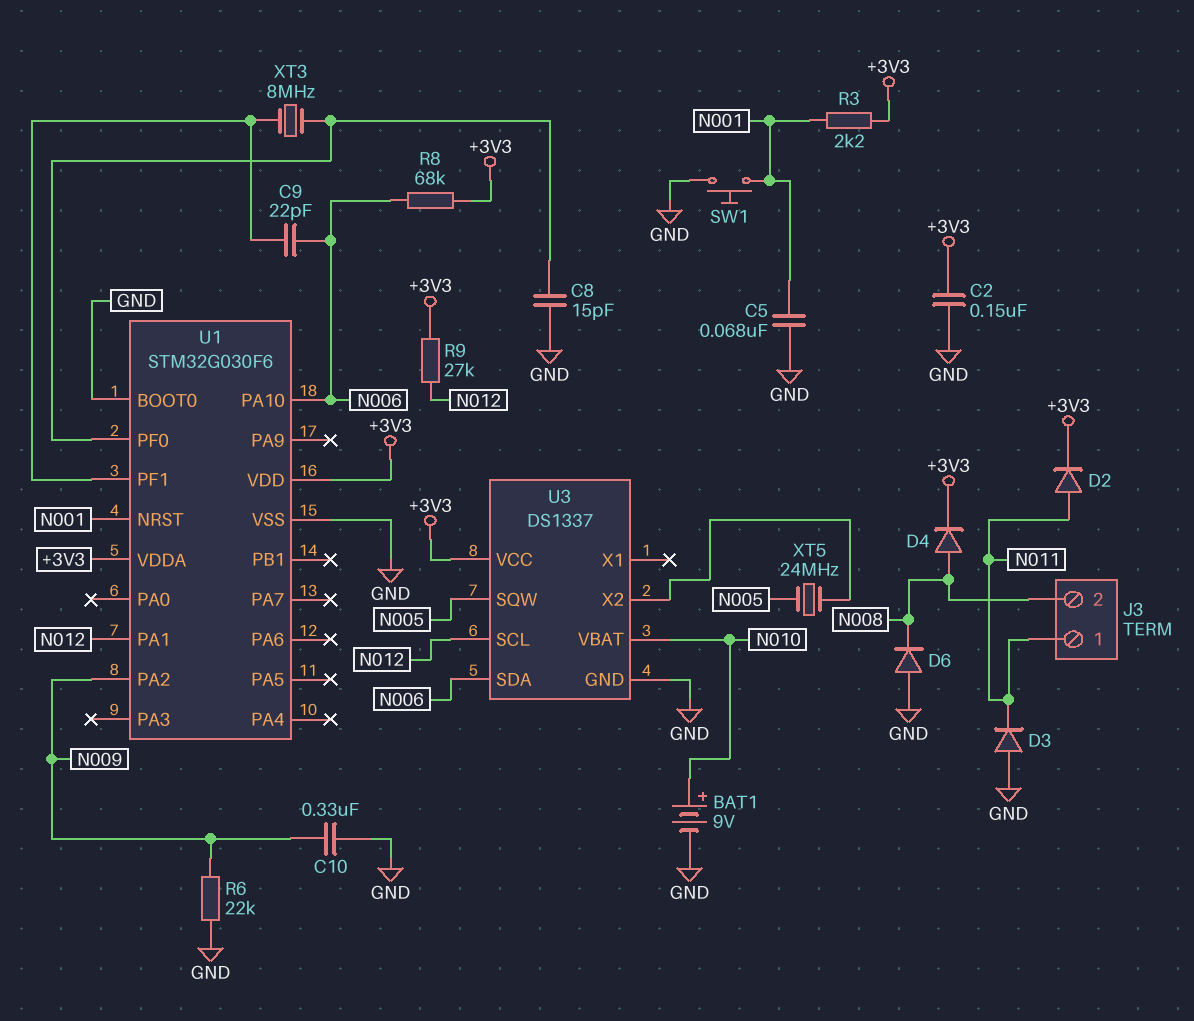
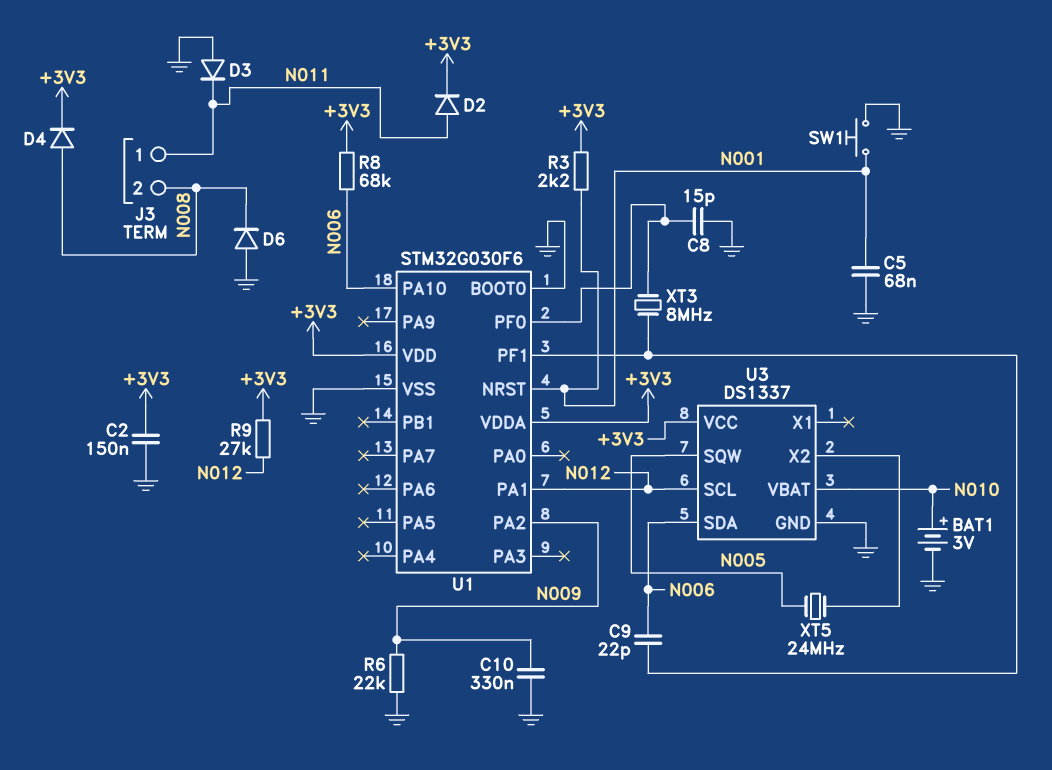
BAT1: 9V (plus N010, minus GND) -> 3V (plus N010, minus GND)

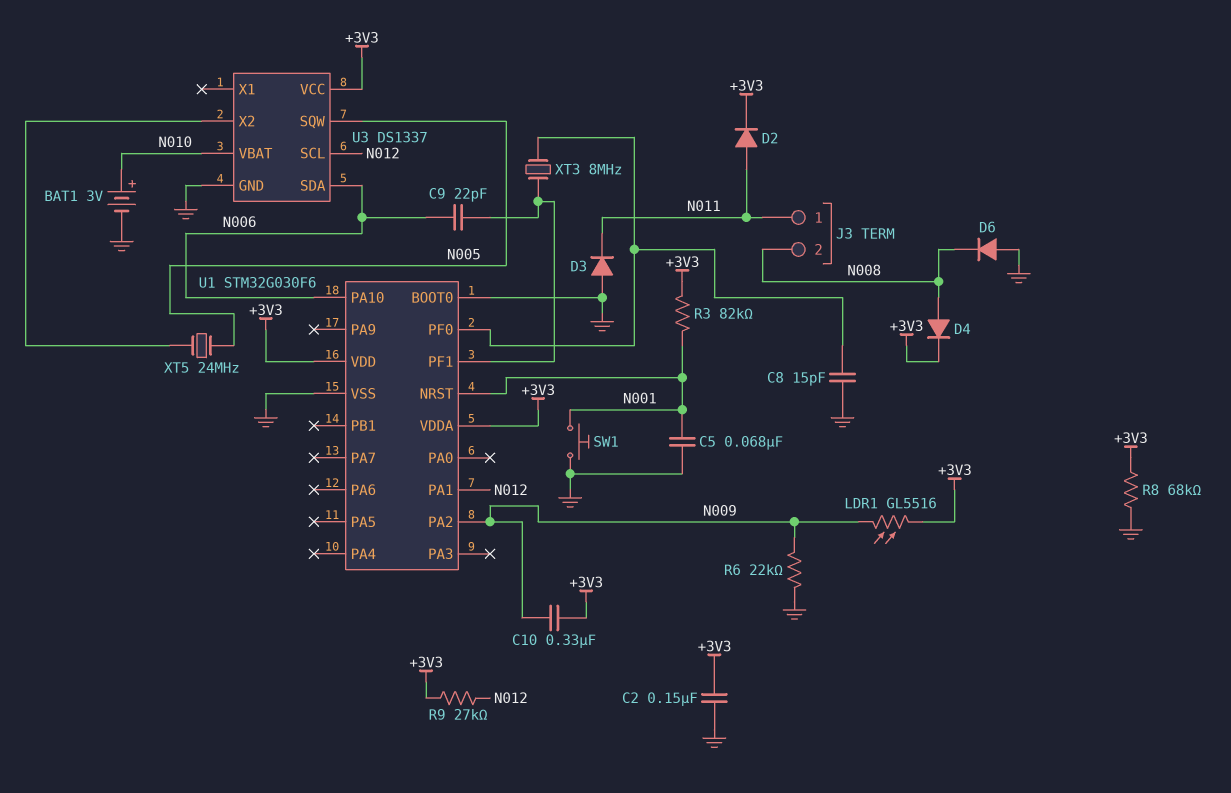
C10: 330nF (GND, N009) -> 330nF (+3V3, N009)
LDR1: none -> GL5516 (+3V3, N009)
R3: 2.2k (+3V3, N001) -> 82k (+3V3, N001)
R8: 68k (+3V3, N006) -> 68k (+3V3, GND)

